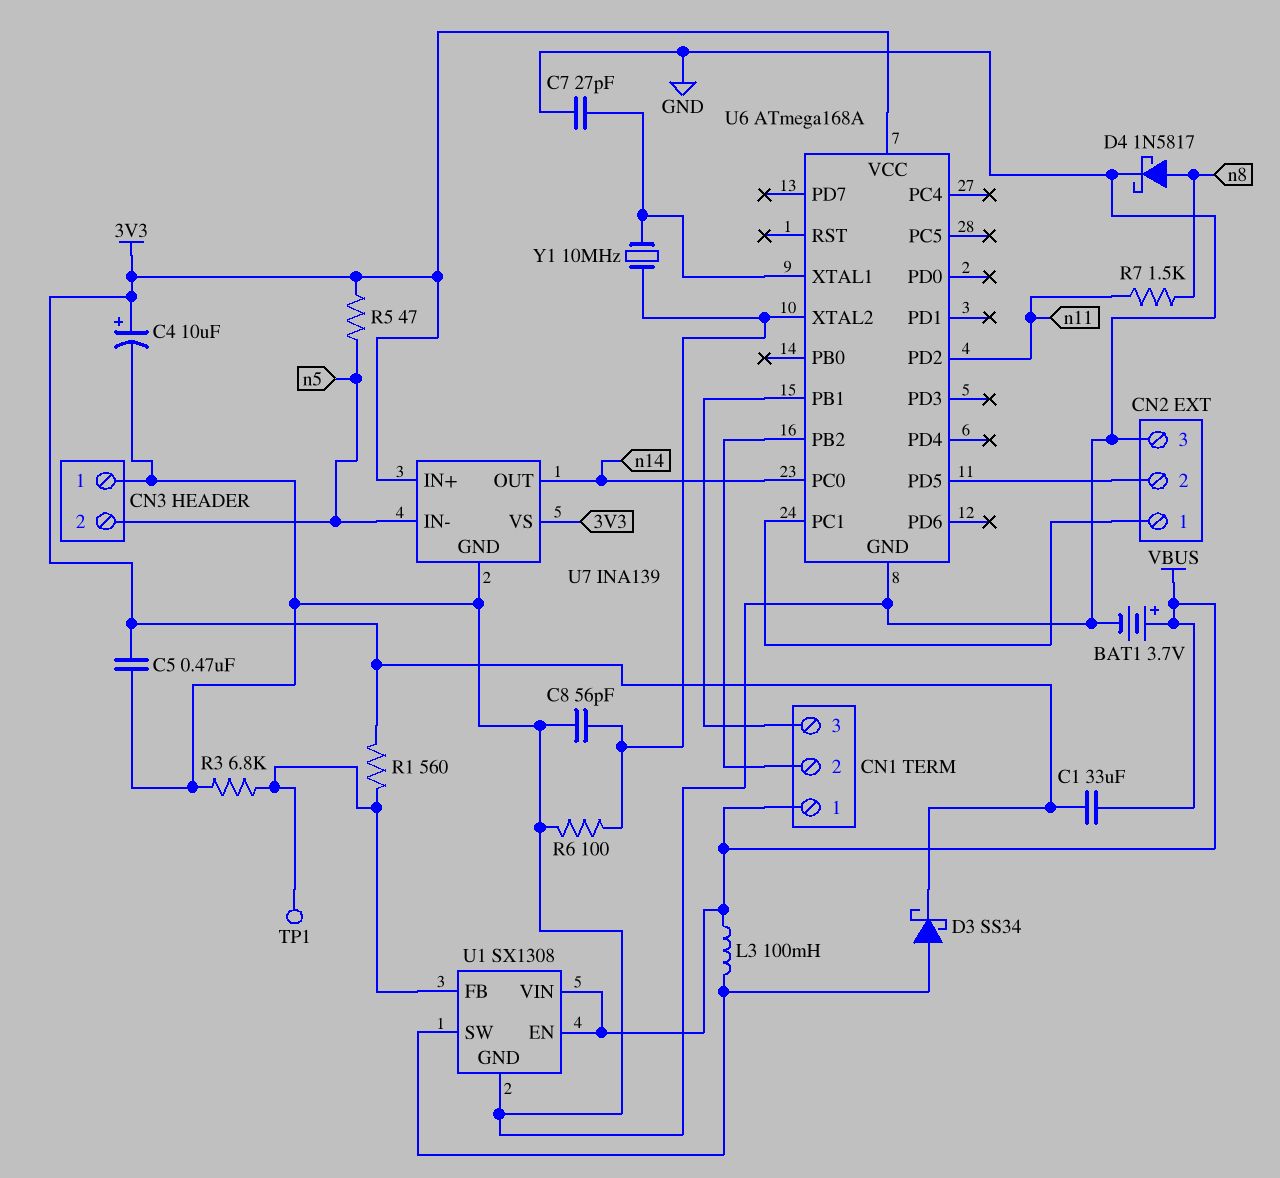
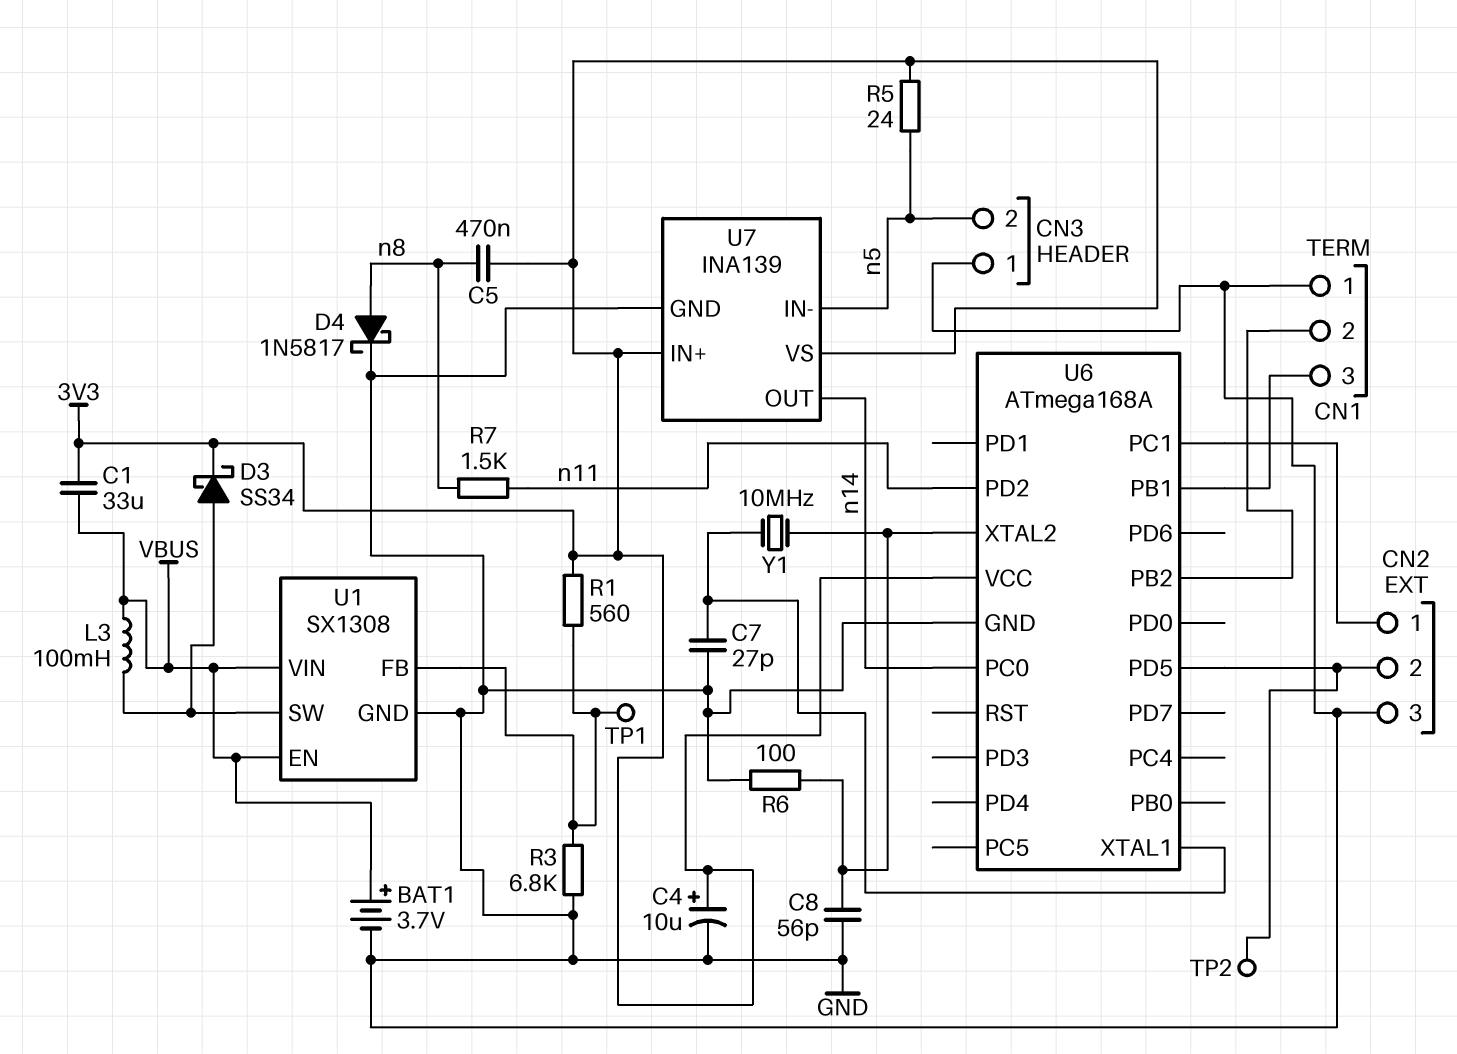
C5: 470nF (3V3, GND) -> 470nF (3V3, n8)
CN1 pin 1: VBUS -> GND
R5: 47 (3V3, n5) -> 24 (3V3, n5)
TP2: none -> test point (CN2/2)

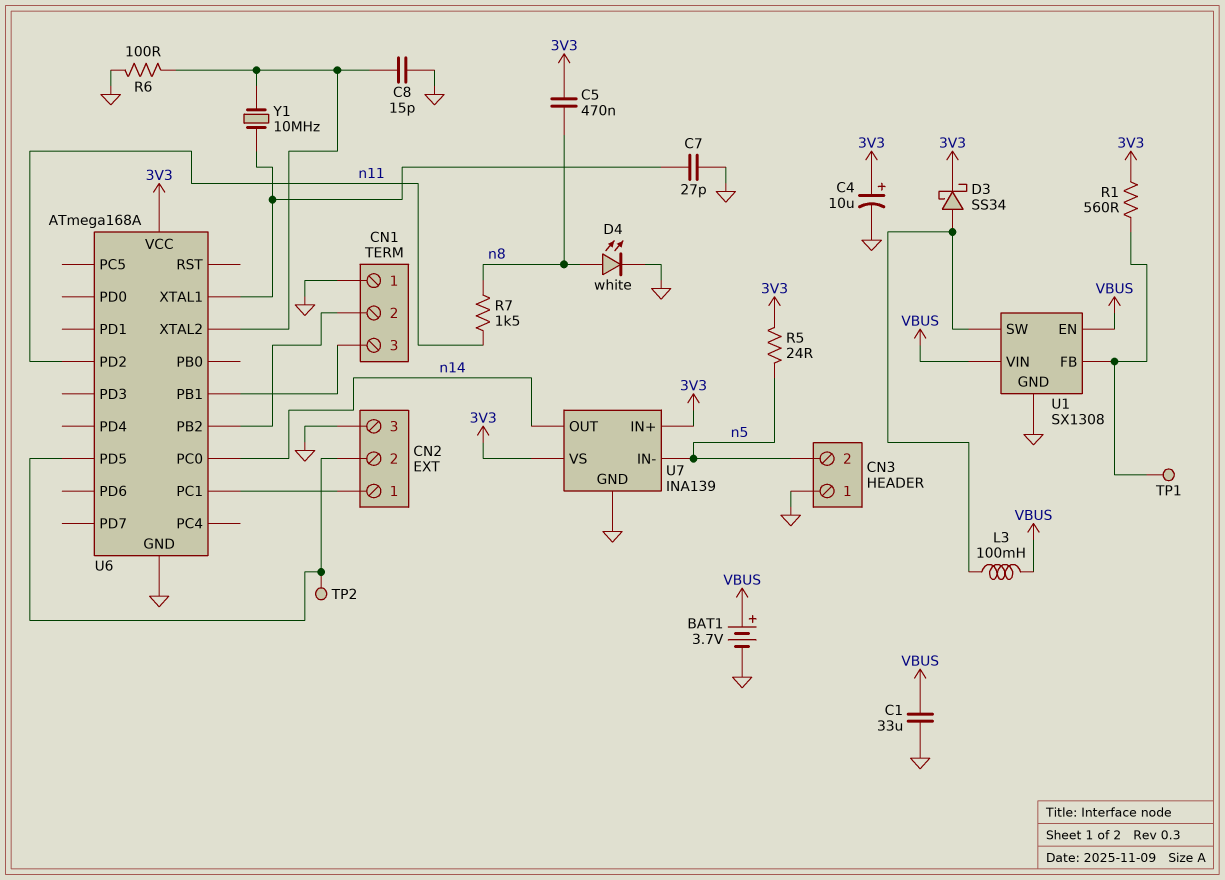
C1: 33uF (3V3, VBUS) -> 33uF (GND, VBUS)
C8: 56pF (GND, U6/XTAL2) -> 15pF (GND, U6/XTAL2)
D4: schottky 1N5817 (A n8, K GND) -> LED white (A n8, K GND)
R3: 6.8k (GND, U1/FB) -> none

